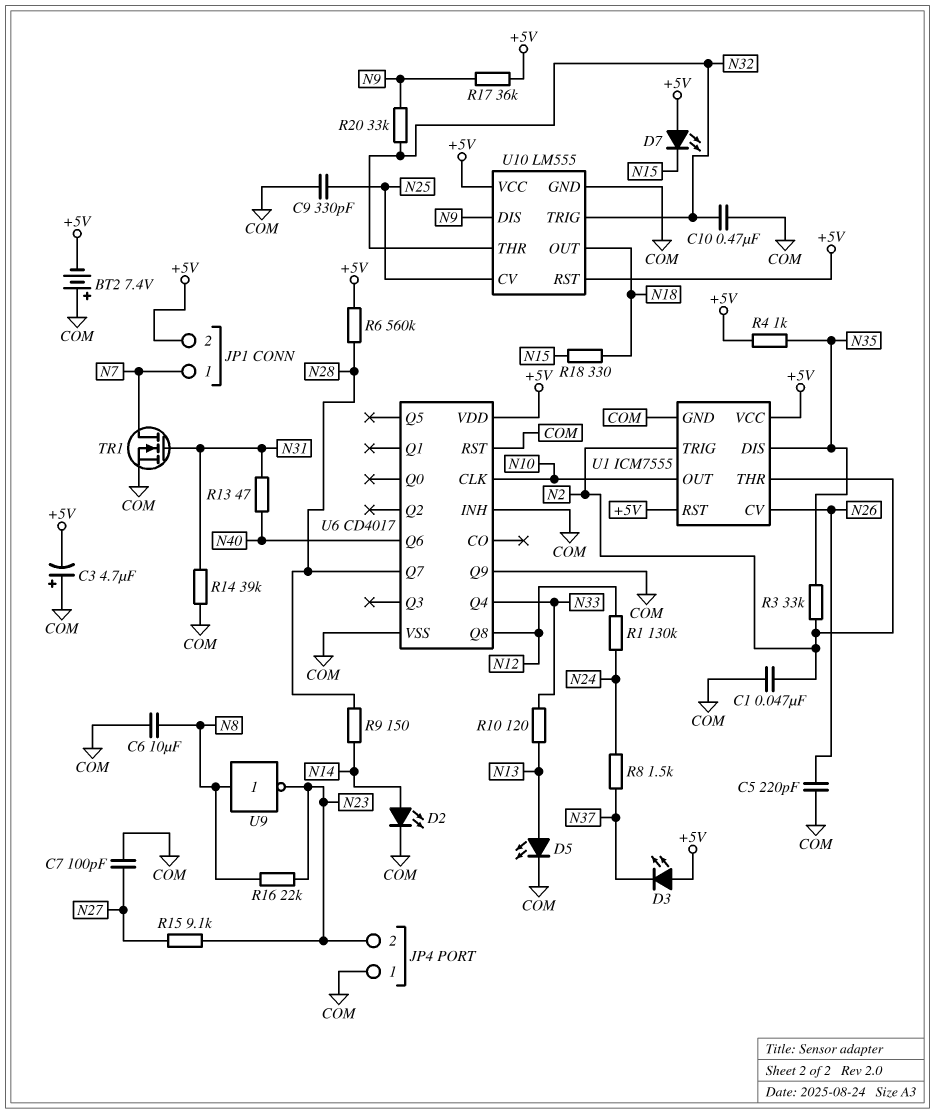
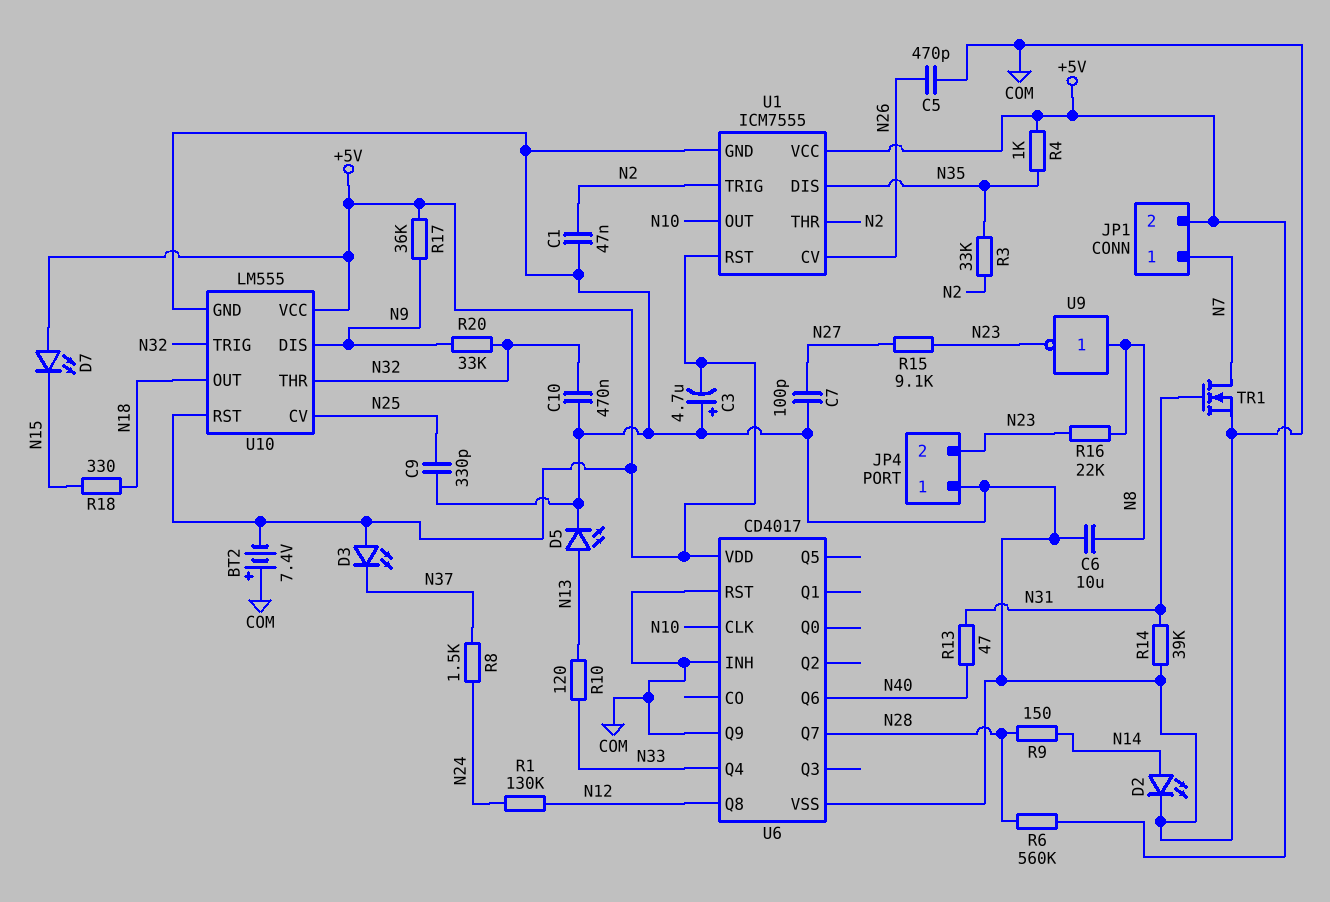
C5: 220pF (COM, N26) -> 470pF (COM, N26)

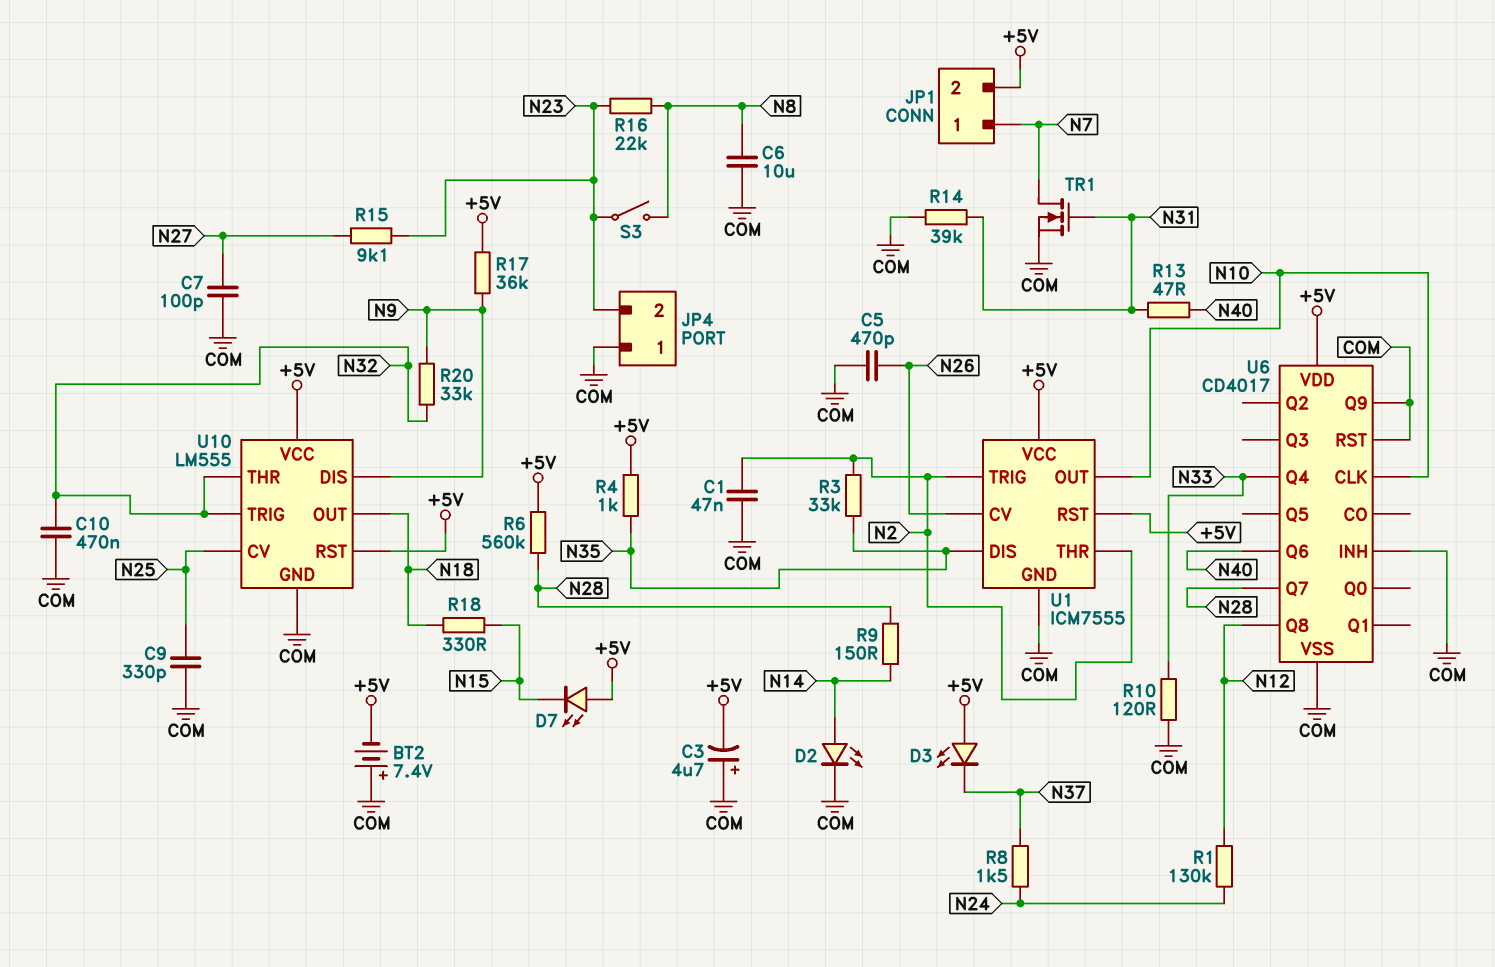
D5: LED (A N13, K COM) -> none
R10: 120 (N13, N33) -> 120 (COM, N33)
S3: none -> switch (N8, N23)
U9: NOT (in N8, out N23) -> none

